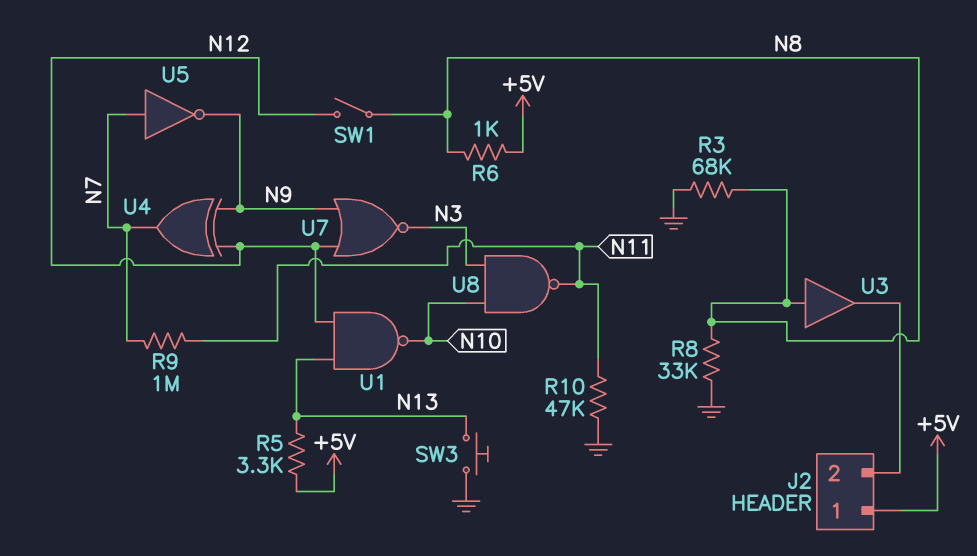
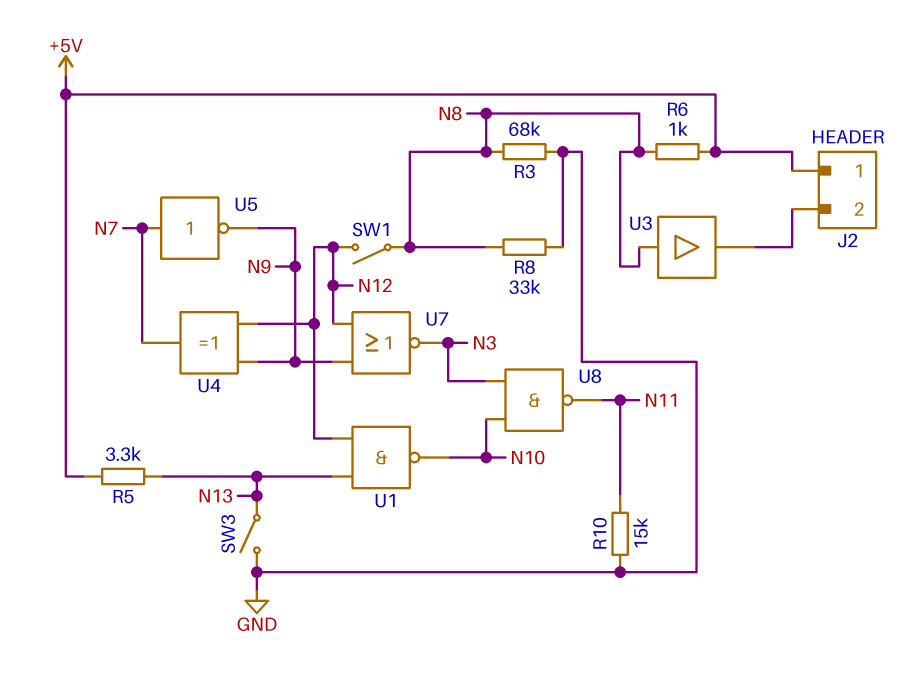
R9: 1M (N7, N11) -> none
R10: 47k (GND, N11) -> 15k (GND, N11)
SW3: button (GND, N13) -> switch (GND, N13)

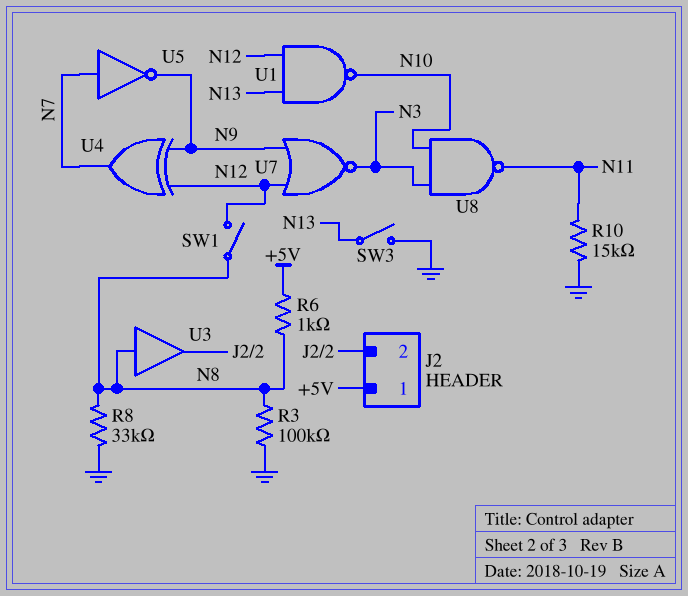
R3: 68k (GND, N8) -> 100k (GND, N8)
R5: 3.3k (+5V, N13) -> none

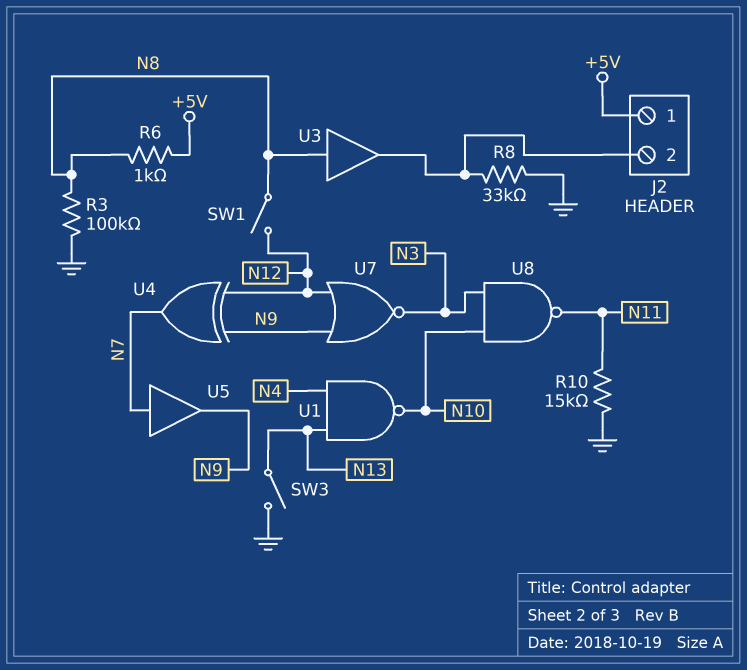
R8: 33k (GND, N8) -> 33k (GND, J2/2)
U1: NAND (in N12, in N13, out N10) -> NAND (in N4, in N13, out N10)
U5: NOT (in N7, out N9) -> buffer (in N7, out N9)

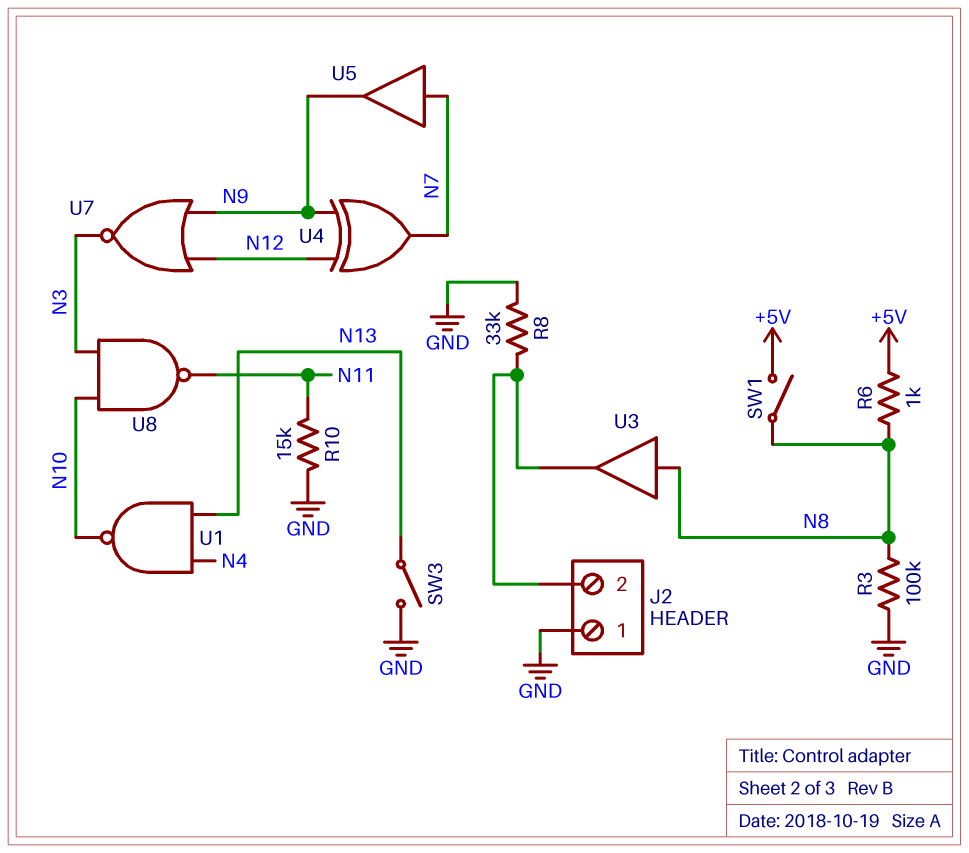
J2 pin 1: +5V -> GND
SW1: switch (N8, N12) -> switch (+5V, N8)

